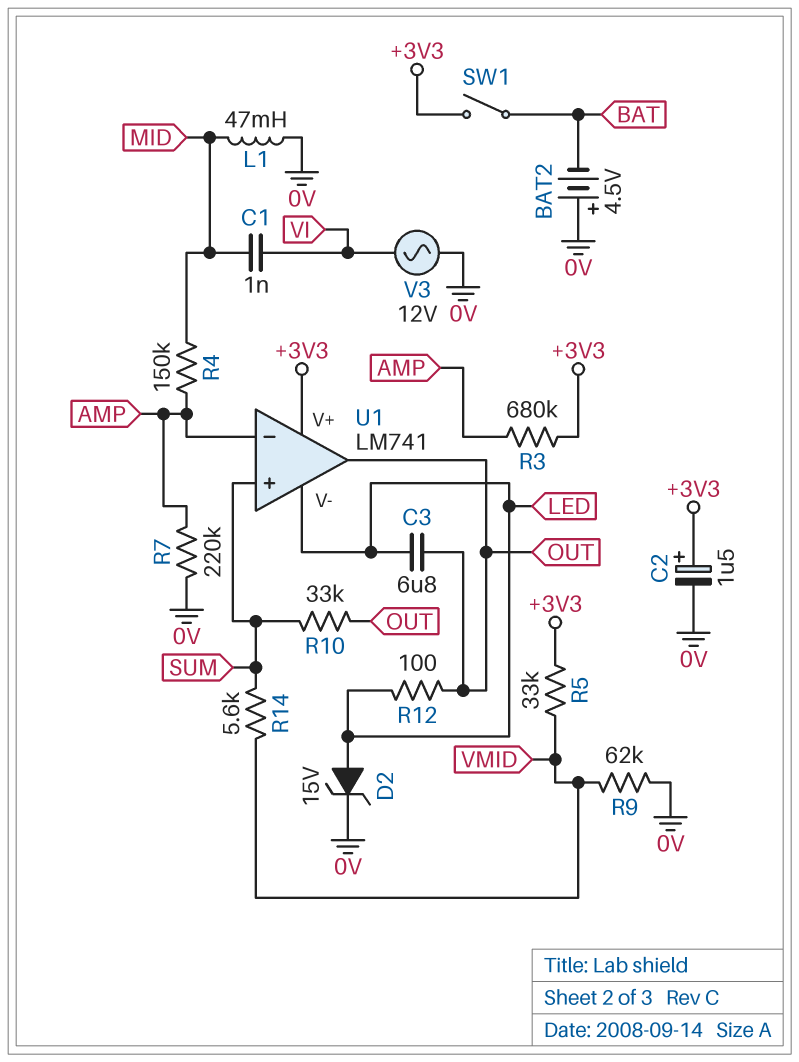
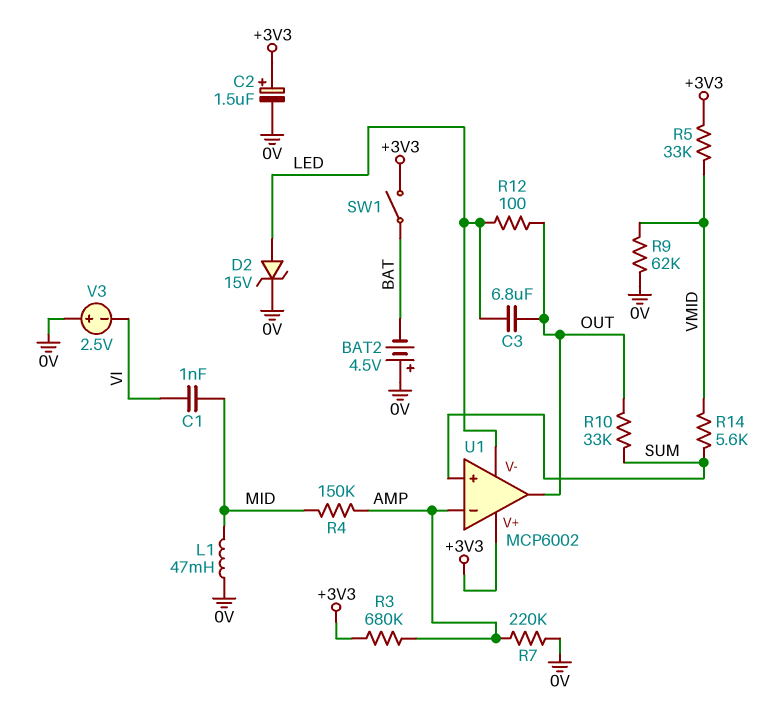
U1: LM741 -> MCP6002
V3: AC 12V (0V, VI) -> 2.5V (plus 0V, minus VI)

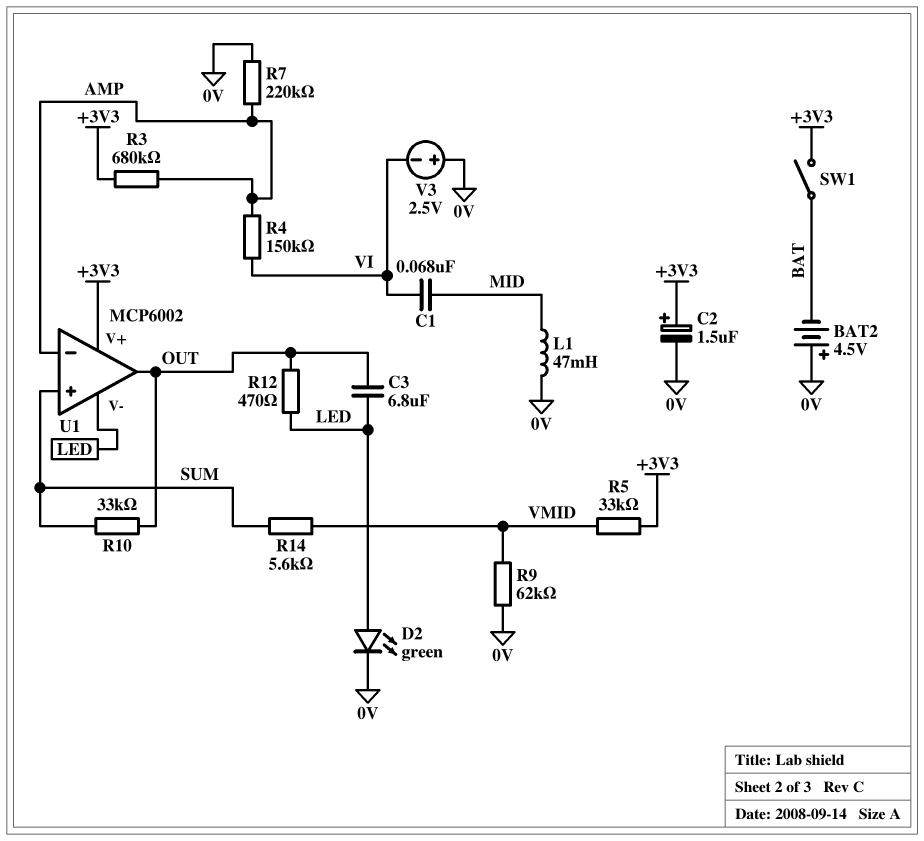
C1: 1nF (MID, VI) -> 68nF (MID, VI)
D2: zener 15V (A LED, K 0V) -> LED green (A LED, K 0V)
R4: 150k (AMP, MID) -> 150k (AMP, VI)
R12: 100 (LED, OUT) -> 470 (LED, OUT)

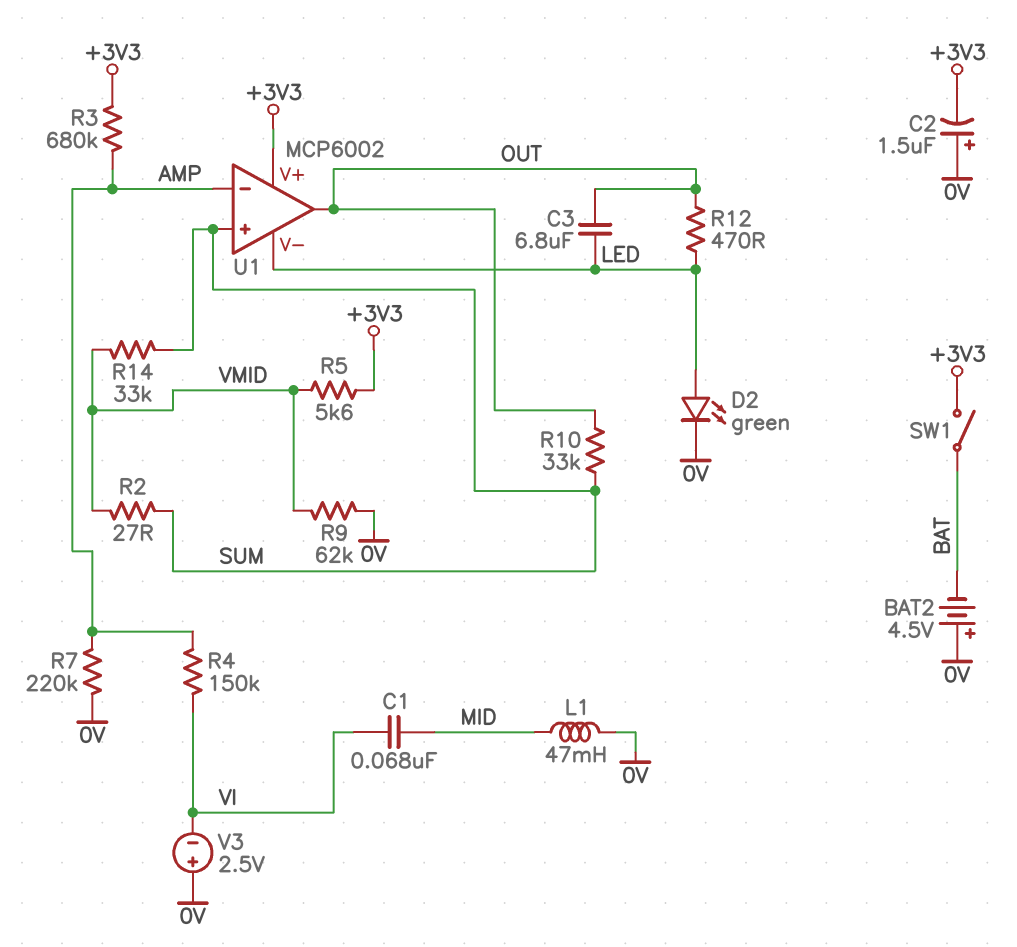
C2: 1.5uF (plus +3V3, minus 0V) -> 1.5uF (plus 0V, minus +3V3)
R2: none -> 27 (SUM, VMID)
R5: 33k (+3V3, VMID) -> 5.6k (+3V3, VMID)
R14: 5.6k (SUM, VMID) -> 33k (SUM, VMID)

